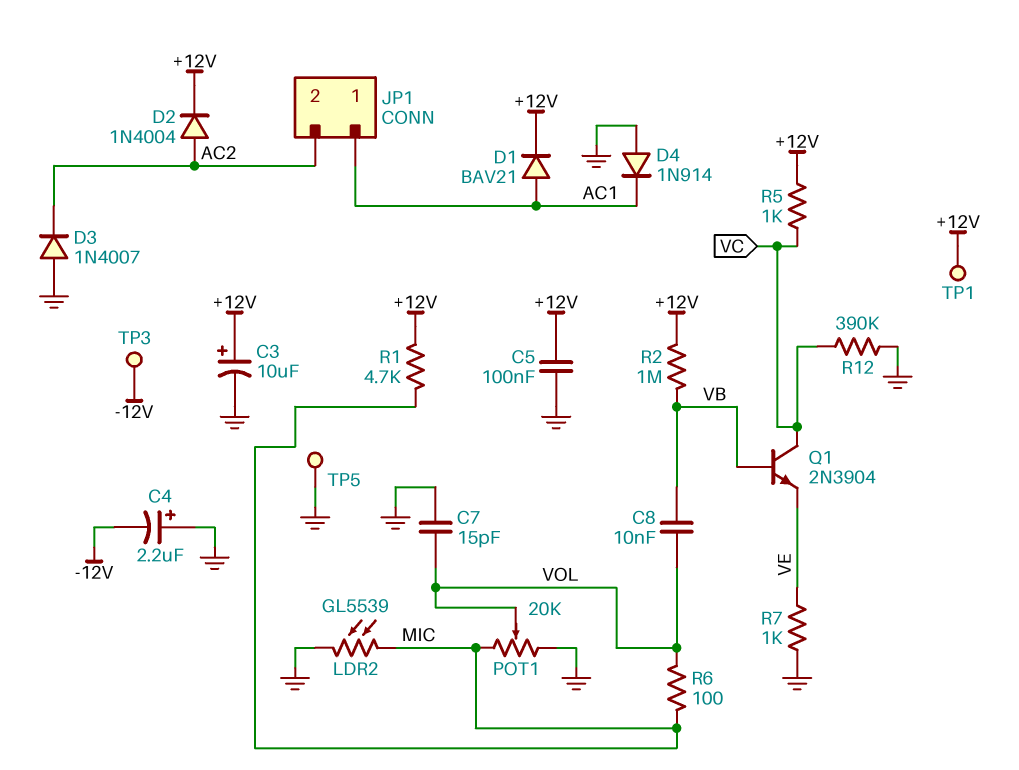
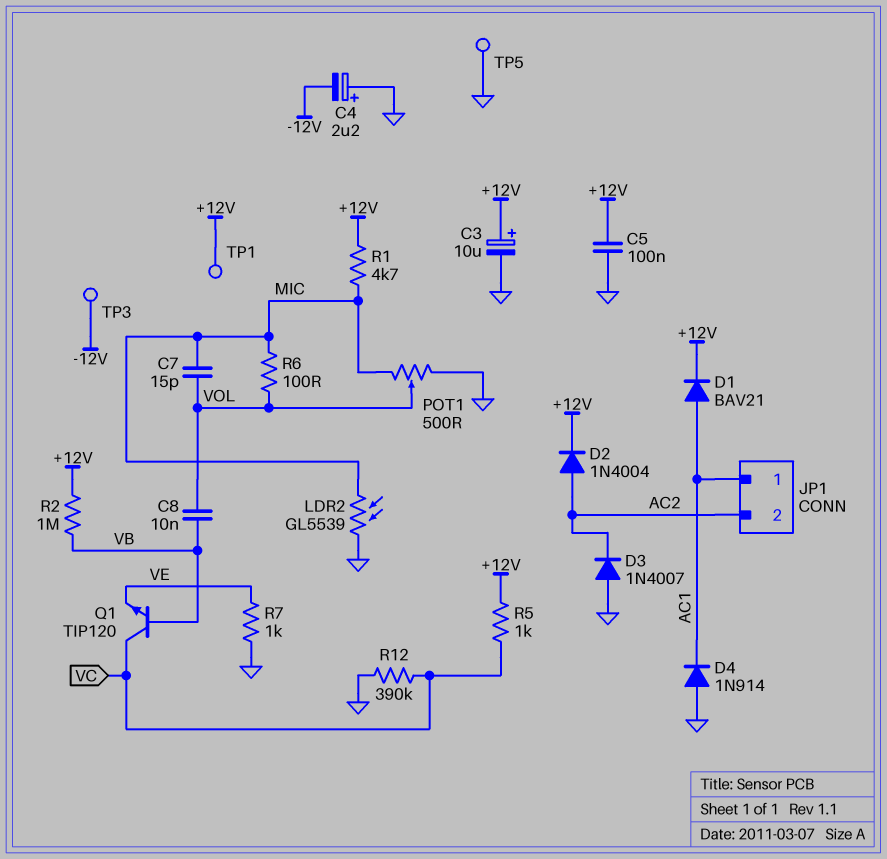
C7: 15pF (GND, VOL) -> 15pF (MIC, VOL)
POT1: 20k (GND, MIC, wiper VOL) -> 500 (GND, MIC, wiper VOL)
Q1: NPN 2N3904 (B VB, C VC, E VE) -> NPN TIP120 (B VB, C VC, E VE)

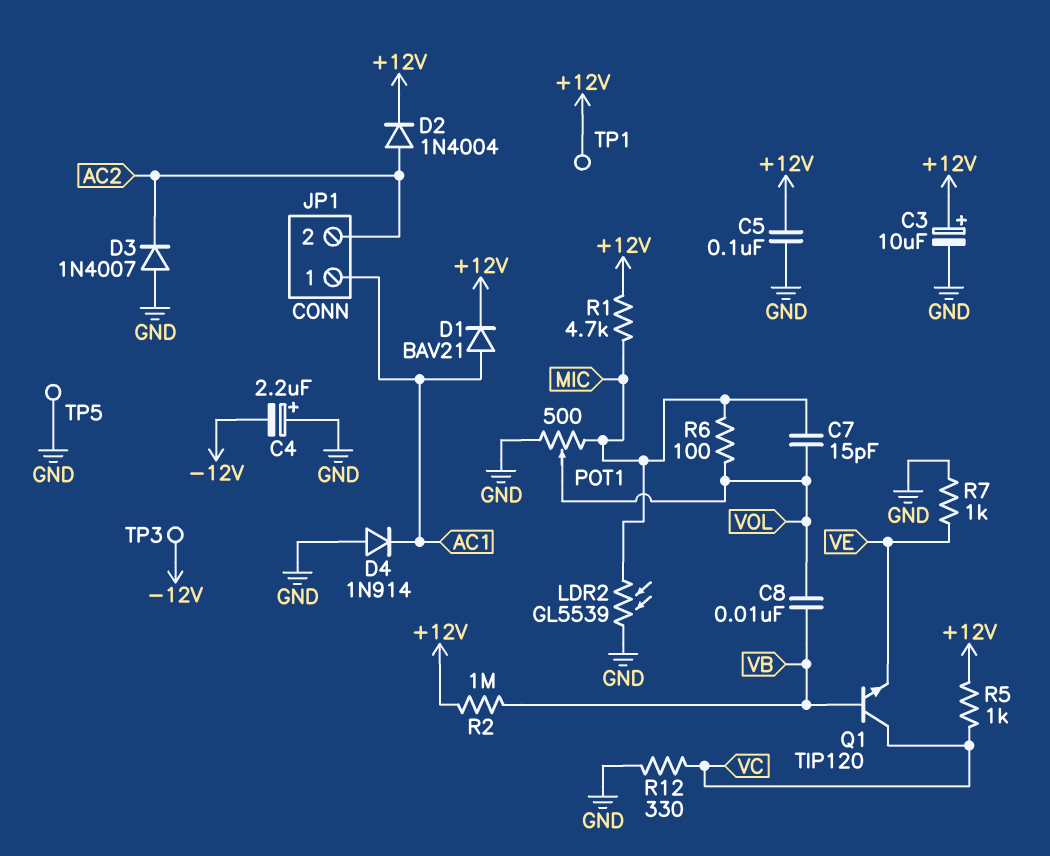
R12: 390k (GND, VC) -> 330 (GND, VC)

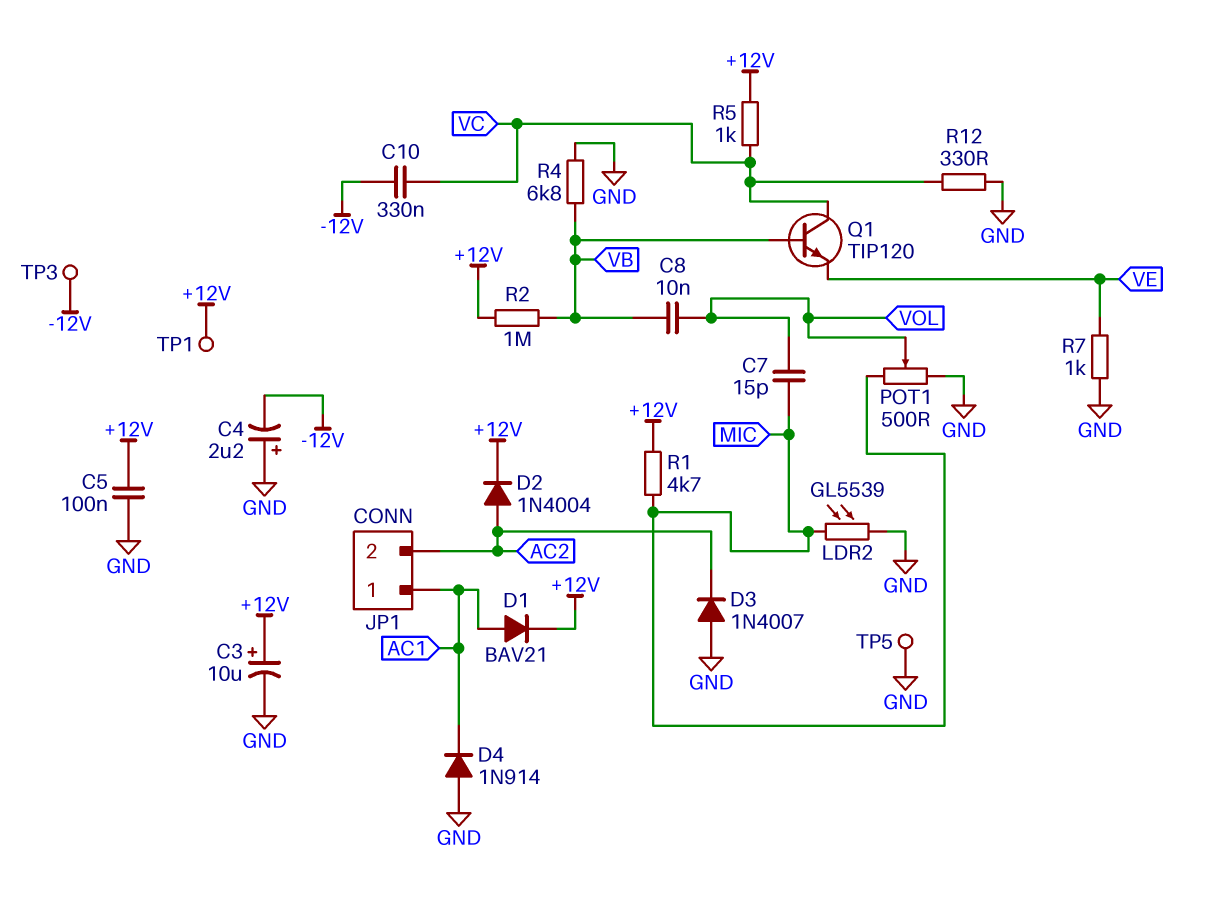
C10: none -> 330nF (-12V, VC)
R4: none -> 6.8k (GND, VB)
R6: 100 (MIC, VOL) -> none

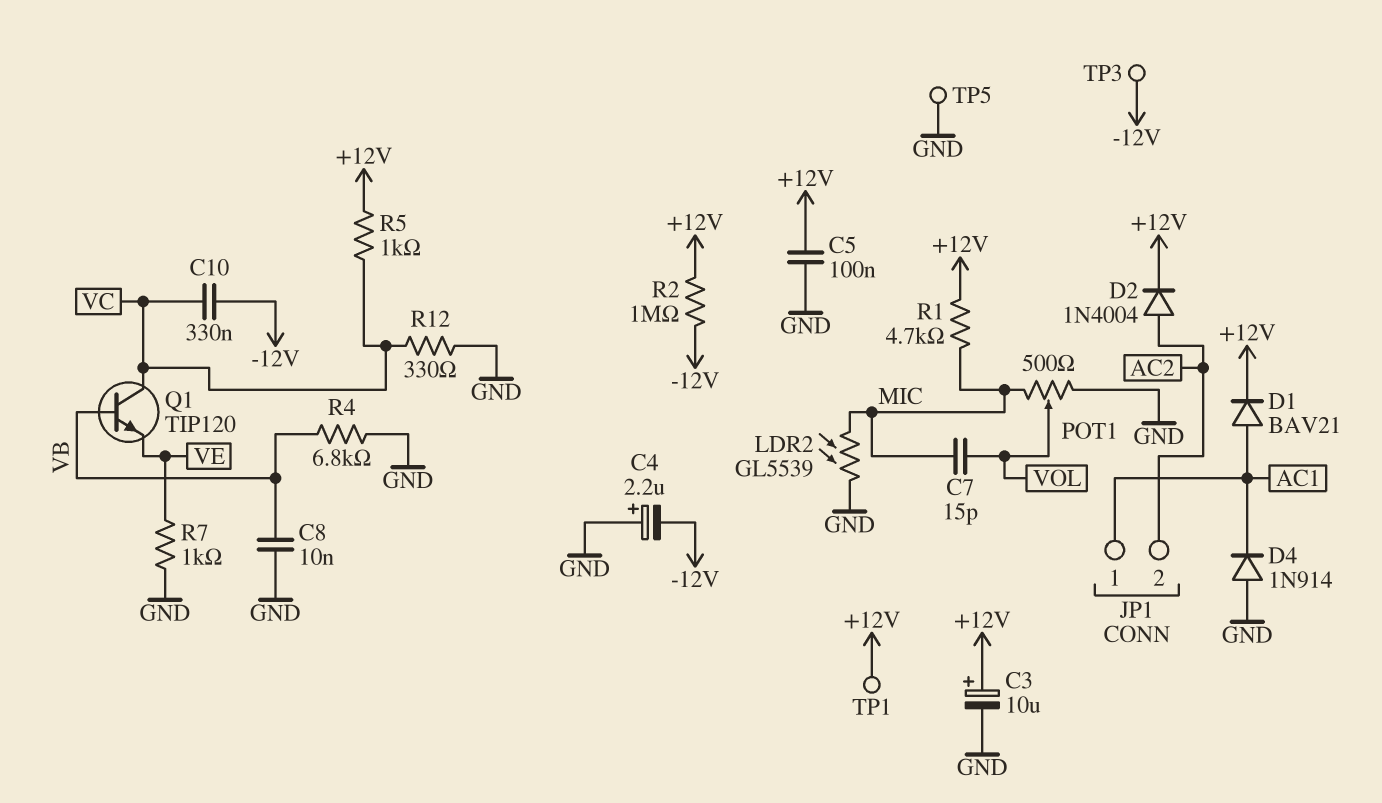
C8: 10nF (VB, VOL) -> 10nF (GND, VB)
D3: diode 1N4007 (A GND, K AC2) -> none
R2: 1M (+12V, VB) -> 1M (+12V, -12V)

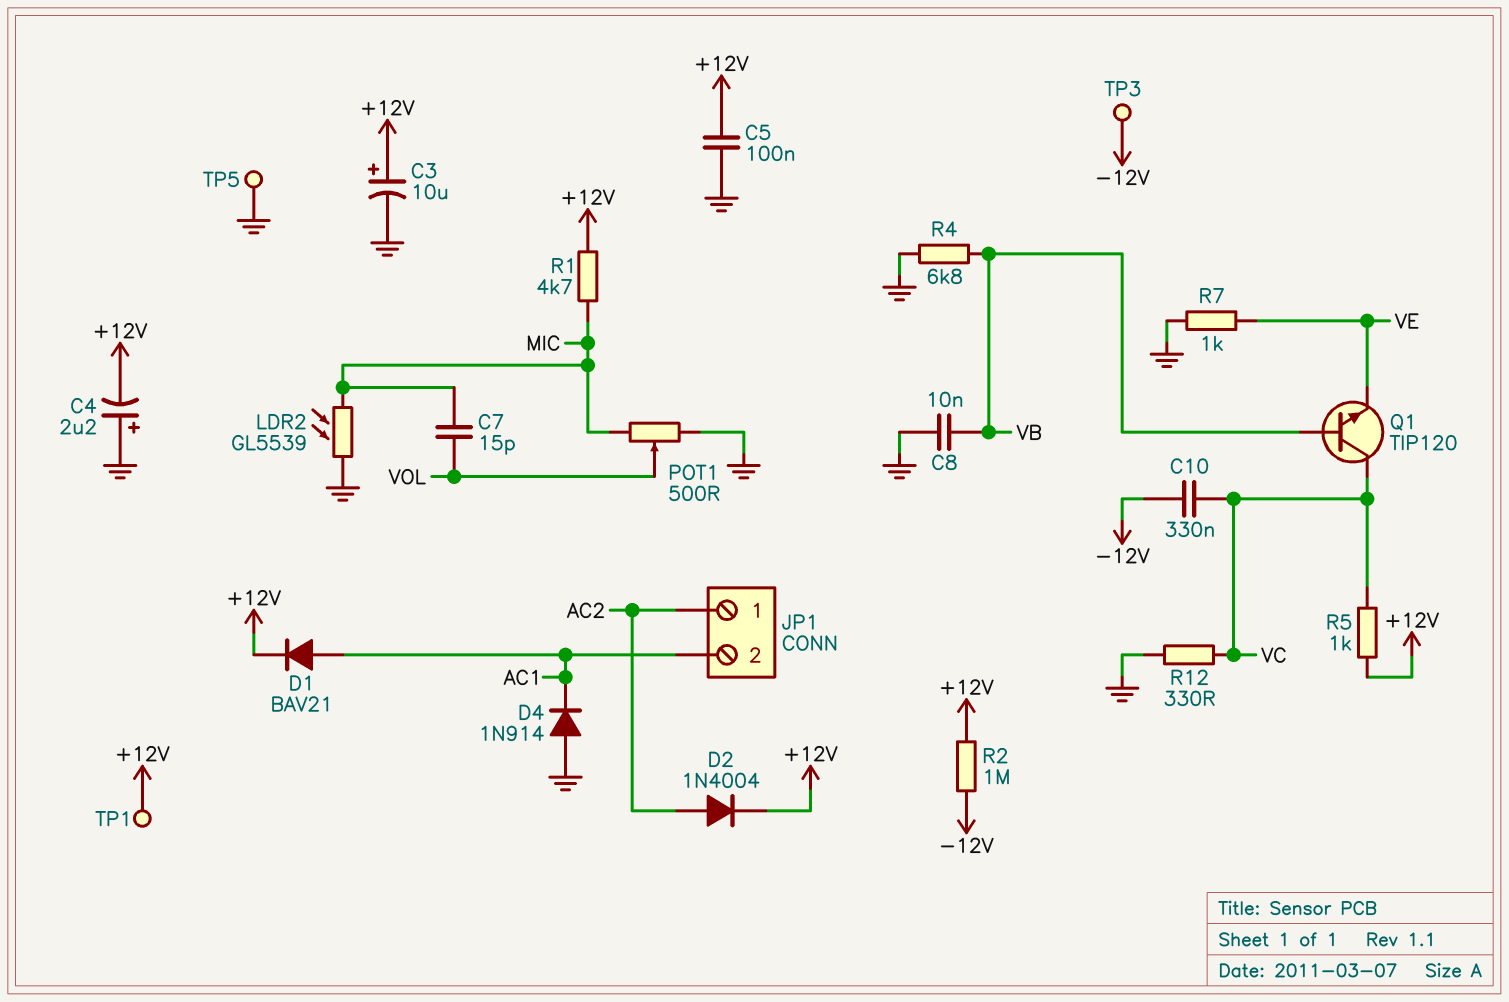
C4: 2.2uF (plus GND, minus -12V) -> 2.2uF (plus GND, minus +12V)
JP1 pin 1: AC1 -> AC2
JP1 pin 2: AC2 -> AC1

